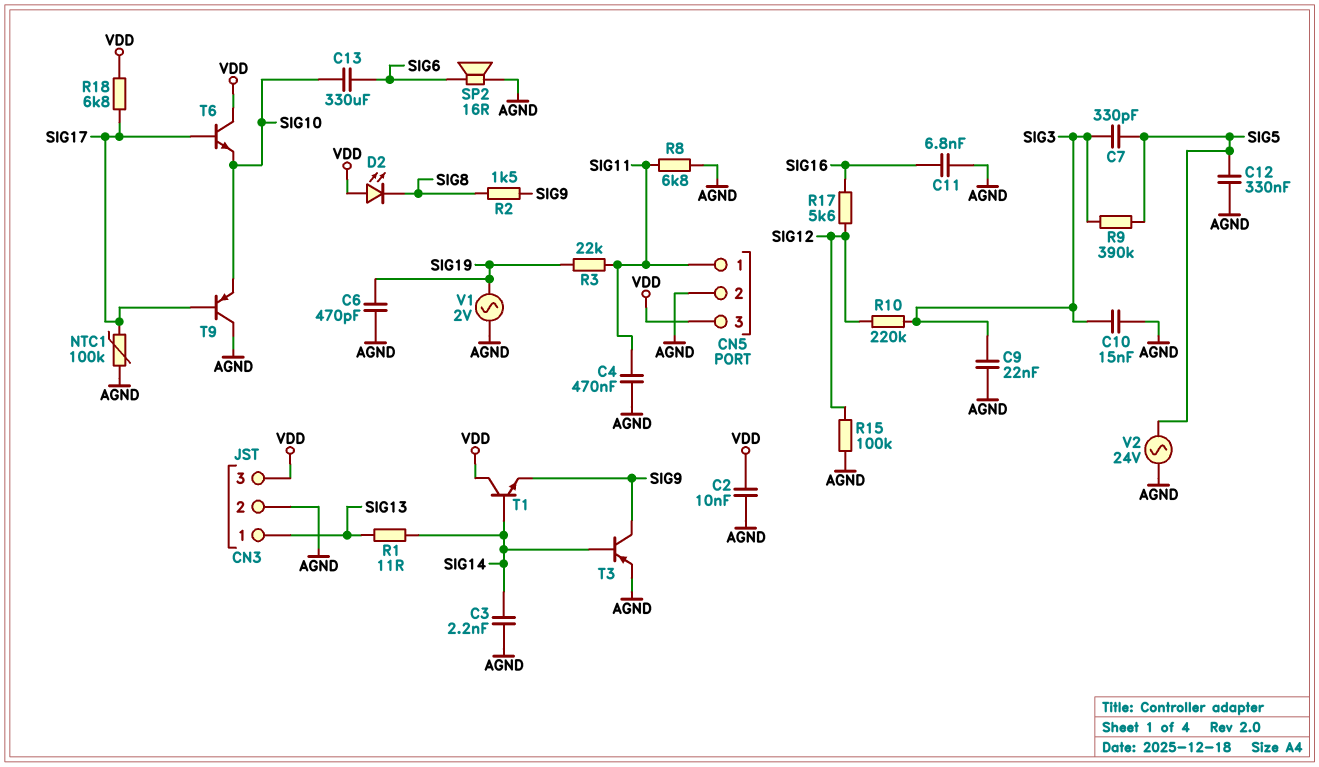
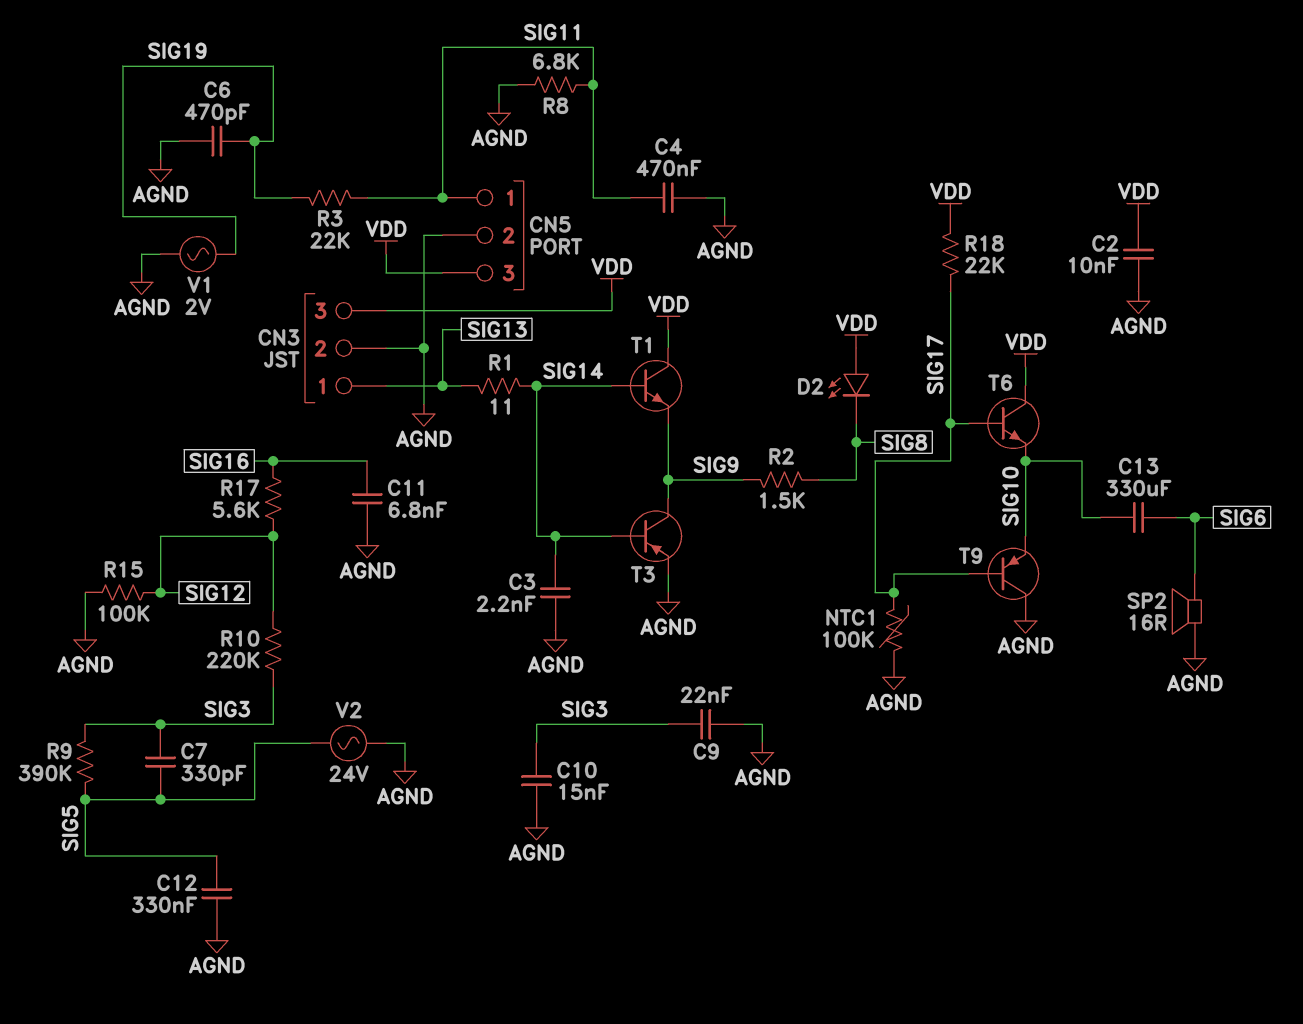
R18: 6.8k (SIG17, VDD) -> 22k (SIG17, VDD)

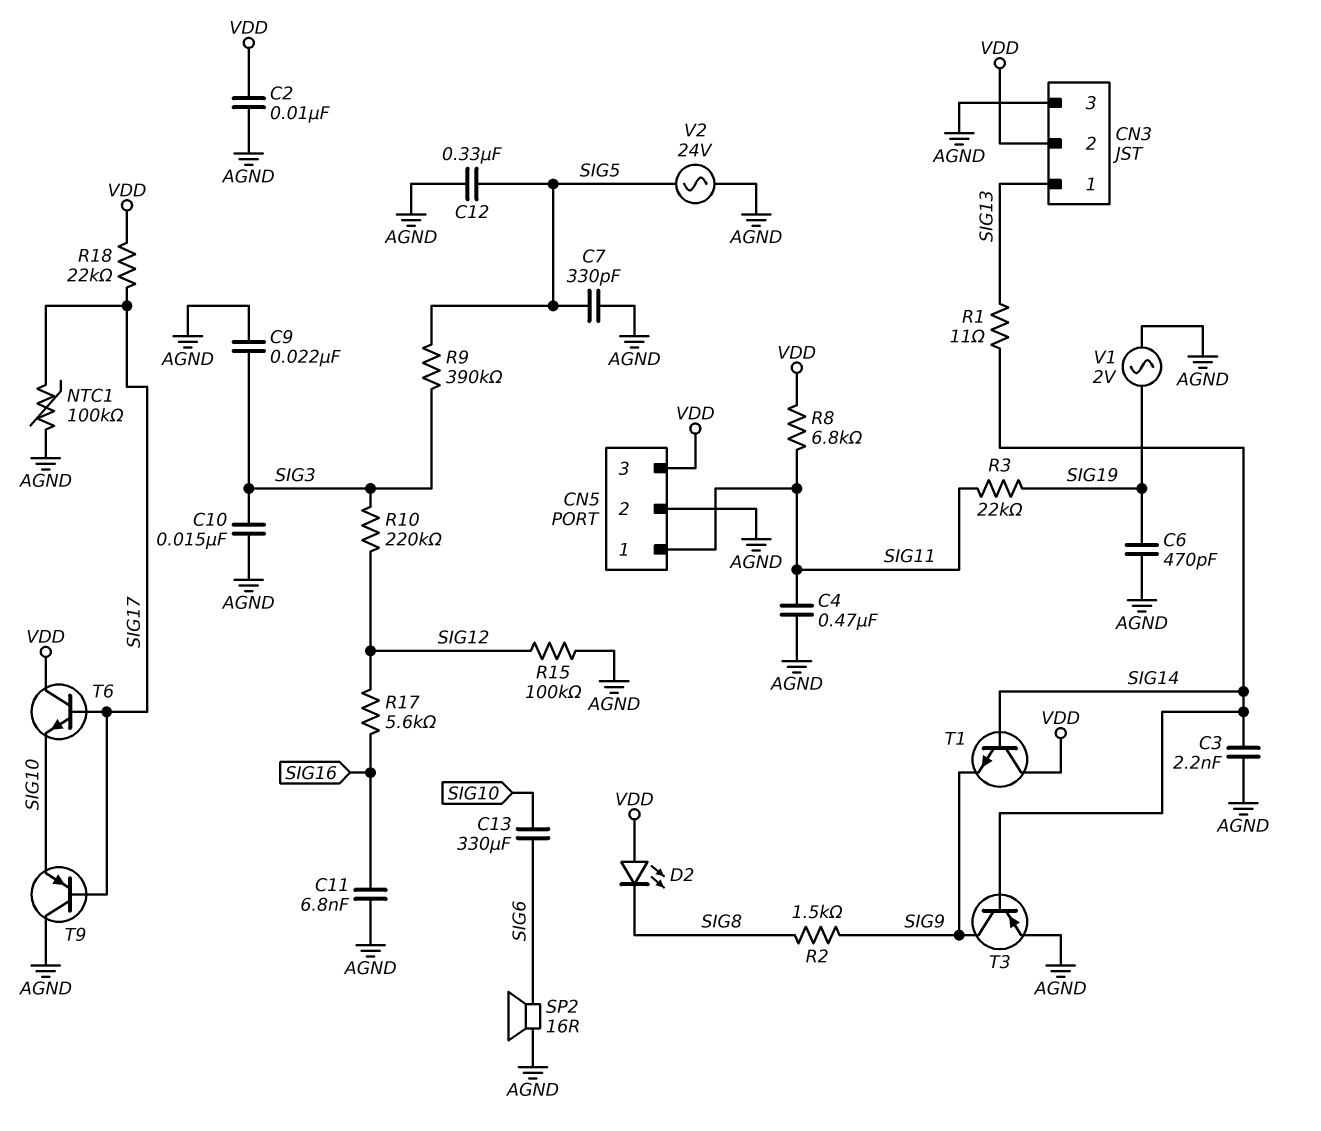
C7: 330pF (SIG3, SIG5) -> 330pF (AGND, SIG5)
CN3 pin 2: AGND -> VDD
CN3 pin 3: VDD -> AGND
R8: 6.8k (AGND, SIG11) -> 6.8k (SIG11, VDD)

